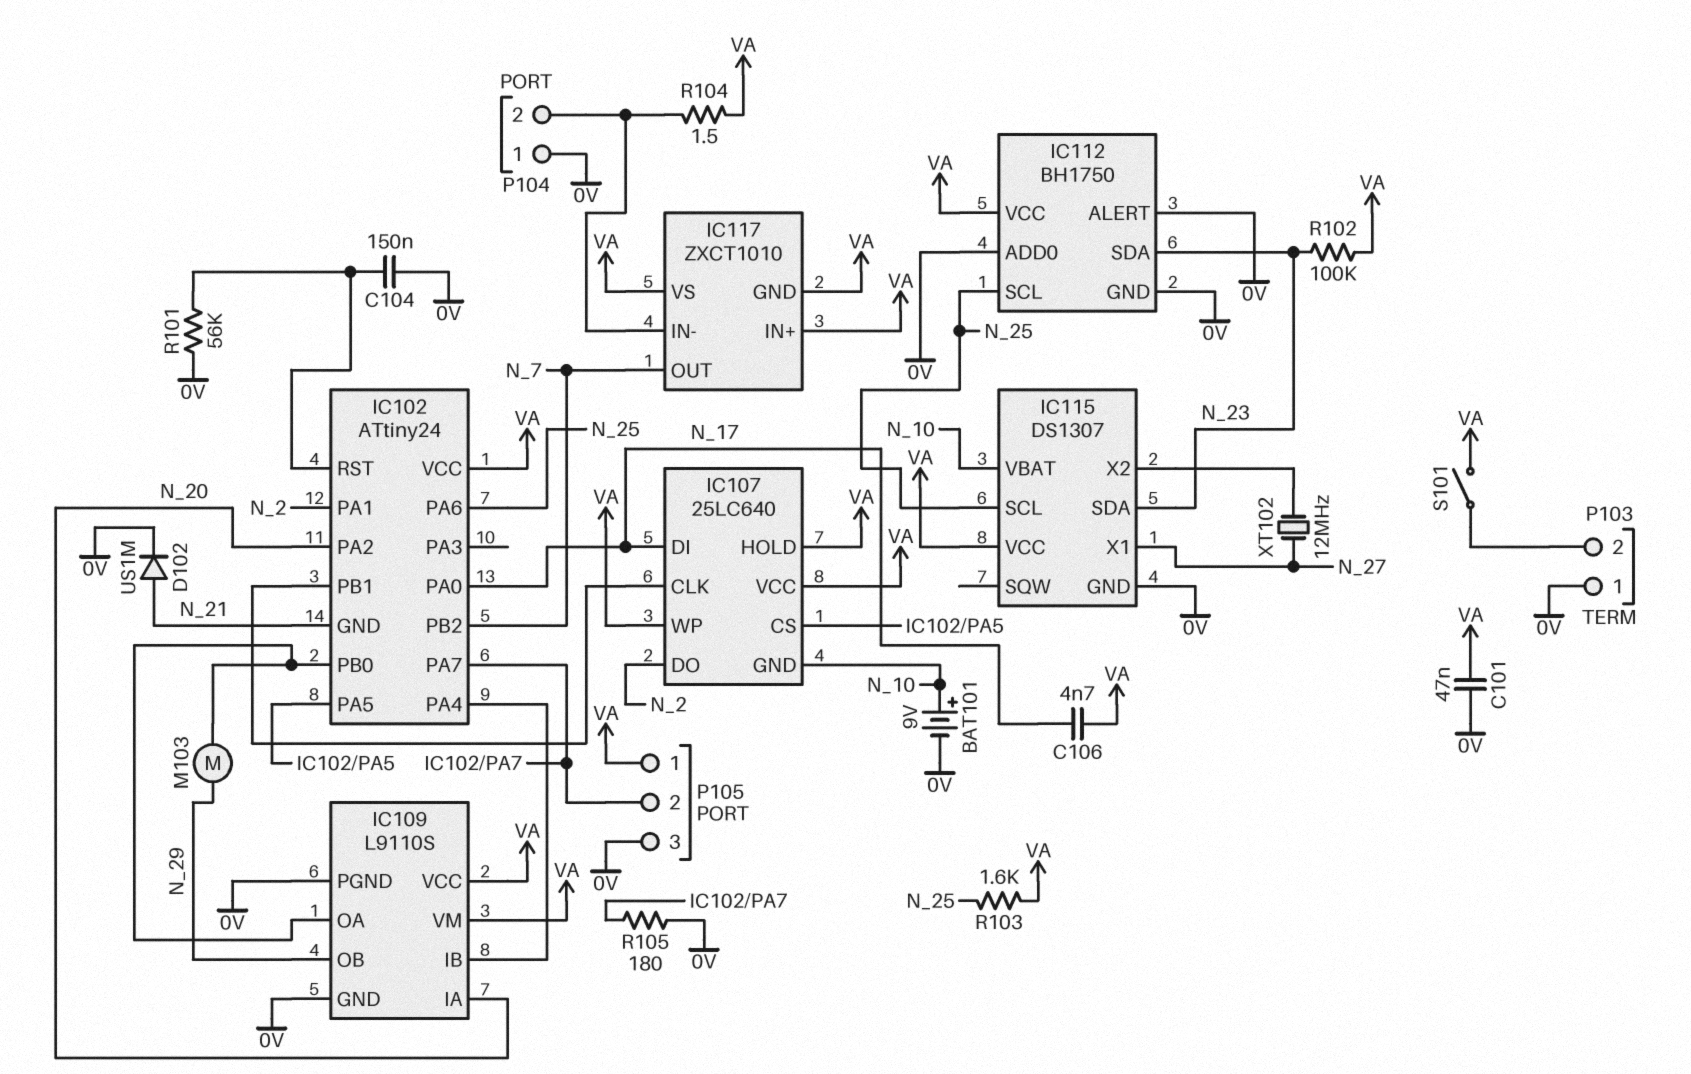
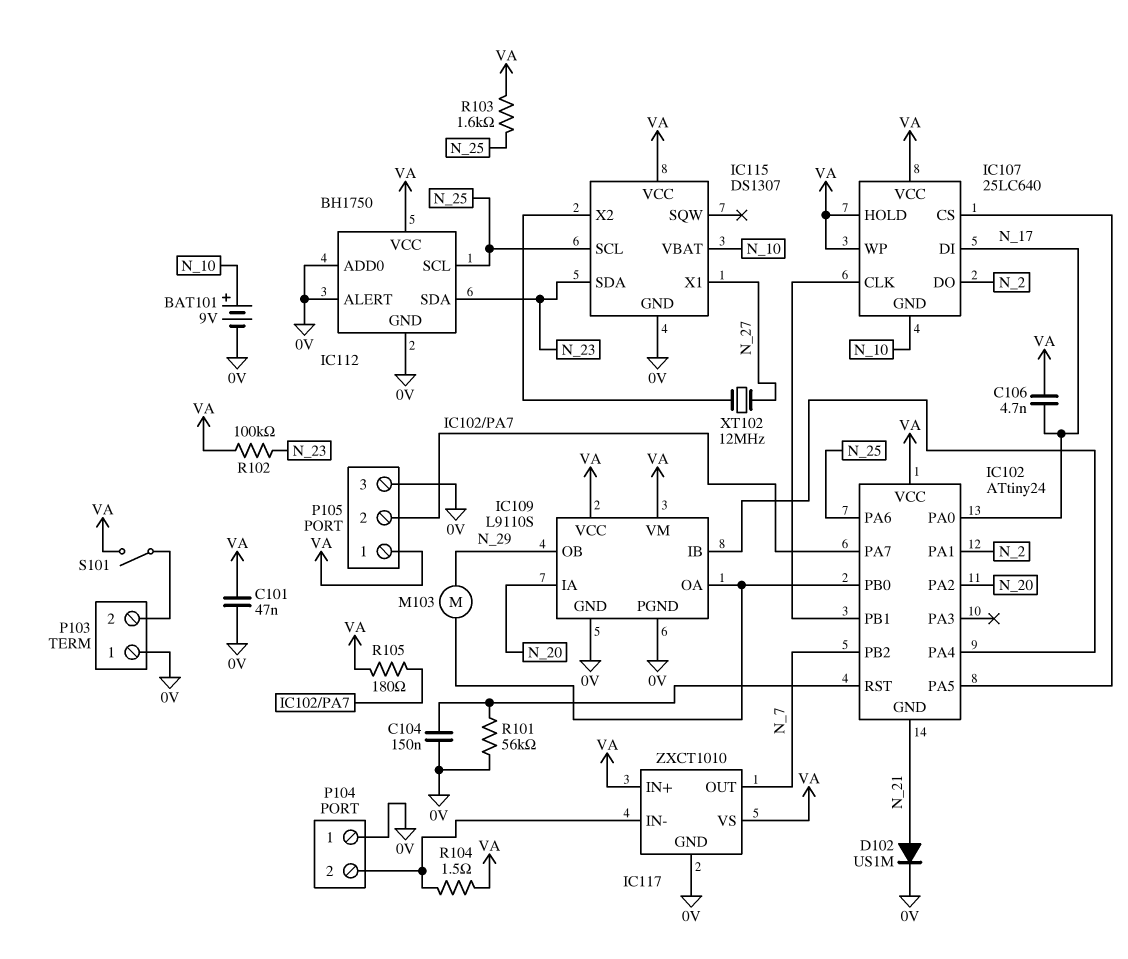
IC117 pin GND: VA -> 0V
R105: 180 (0V, IC102/PA7) -> 180 (IC102/PA7, VA)

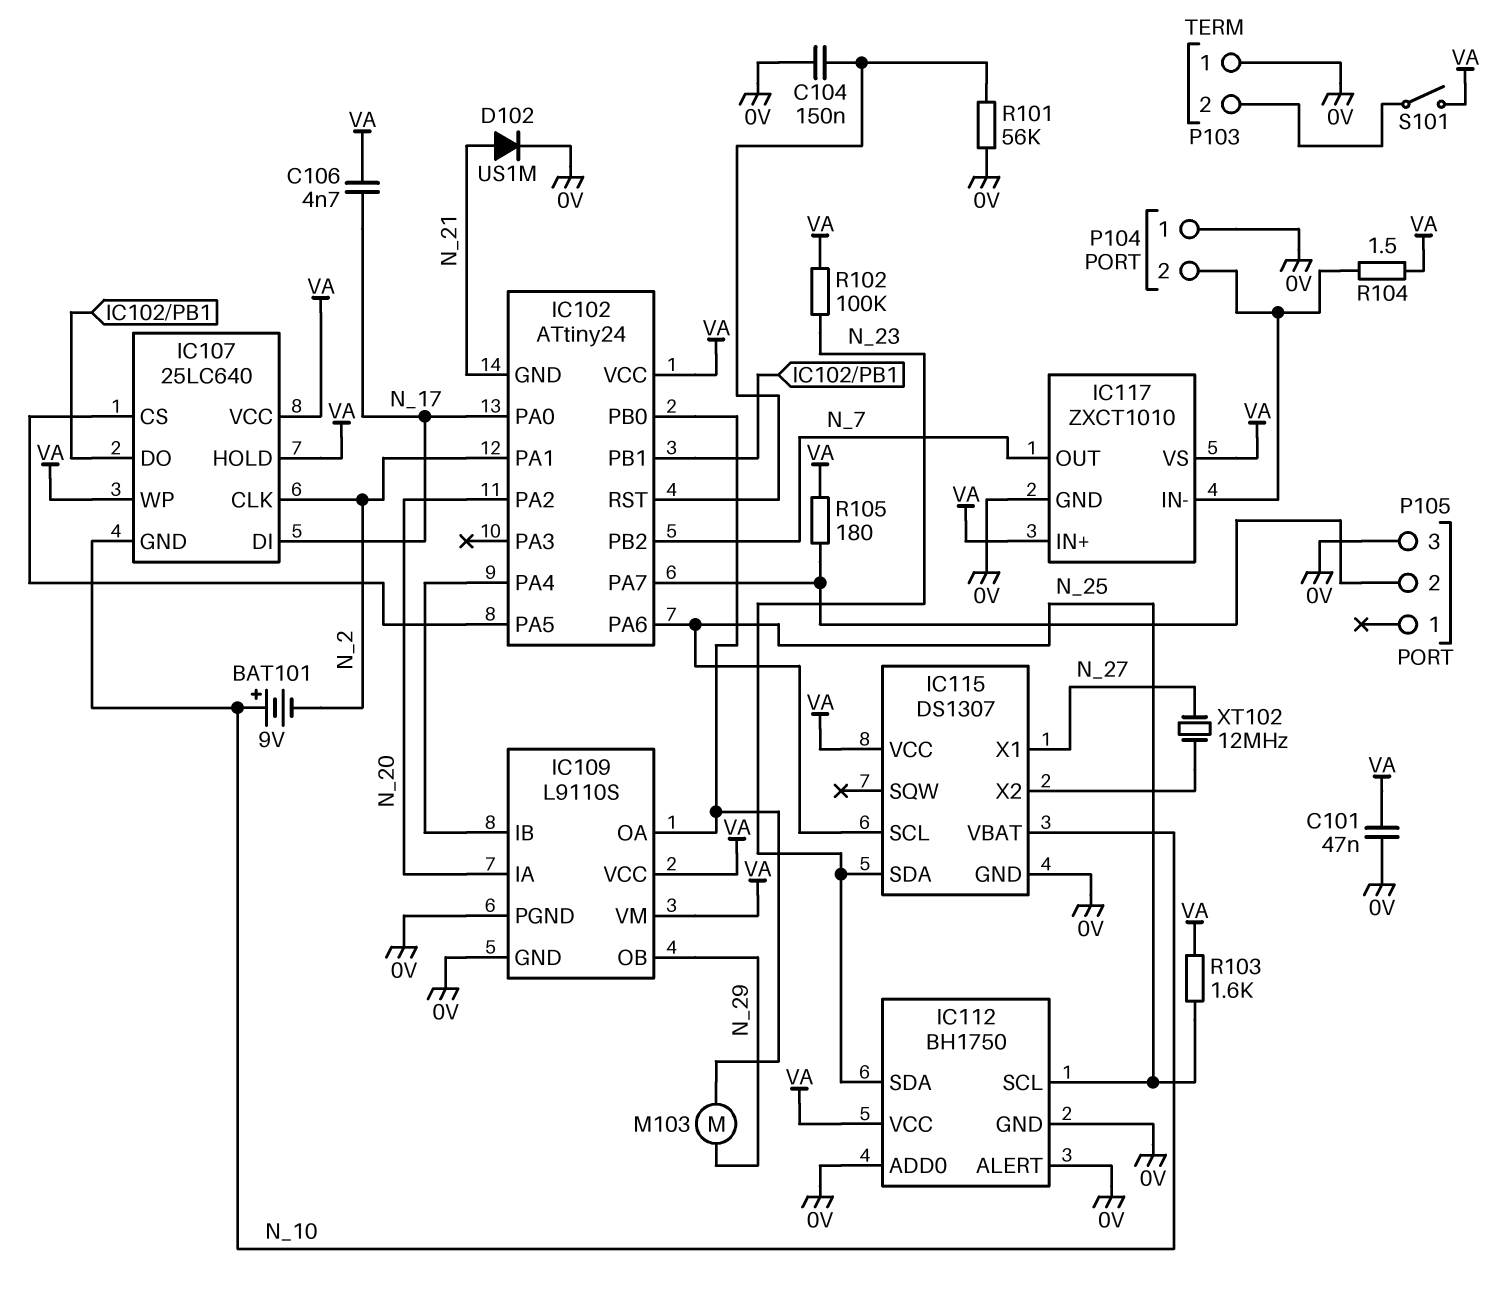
BAT101: 9V (plus N_10, minus 0V) -> 9V (plus N_10, minus N_2)
IC107 pin CLK: IC102/PB1 -> N_2
IC107 pin DO: N_2 -> IC102/PB1
P105 pin 1: VA -> none

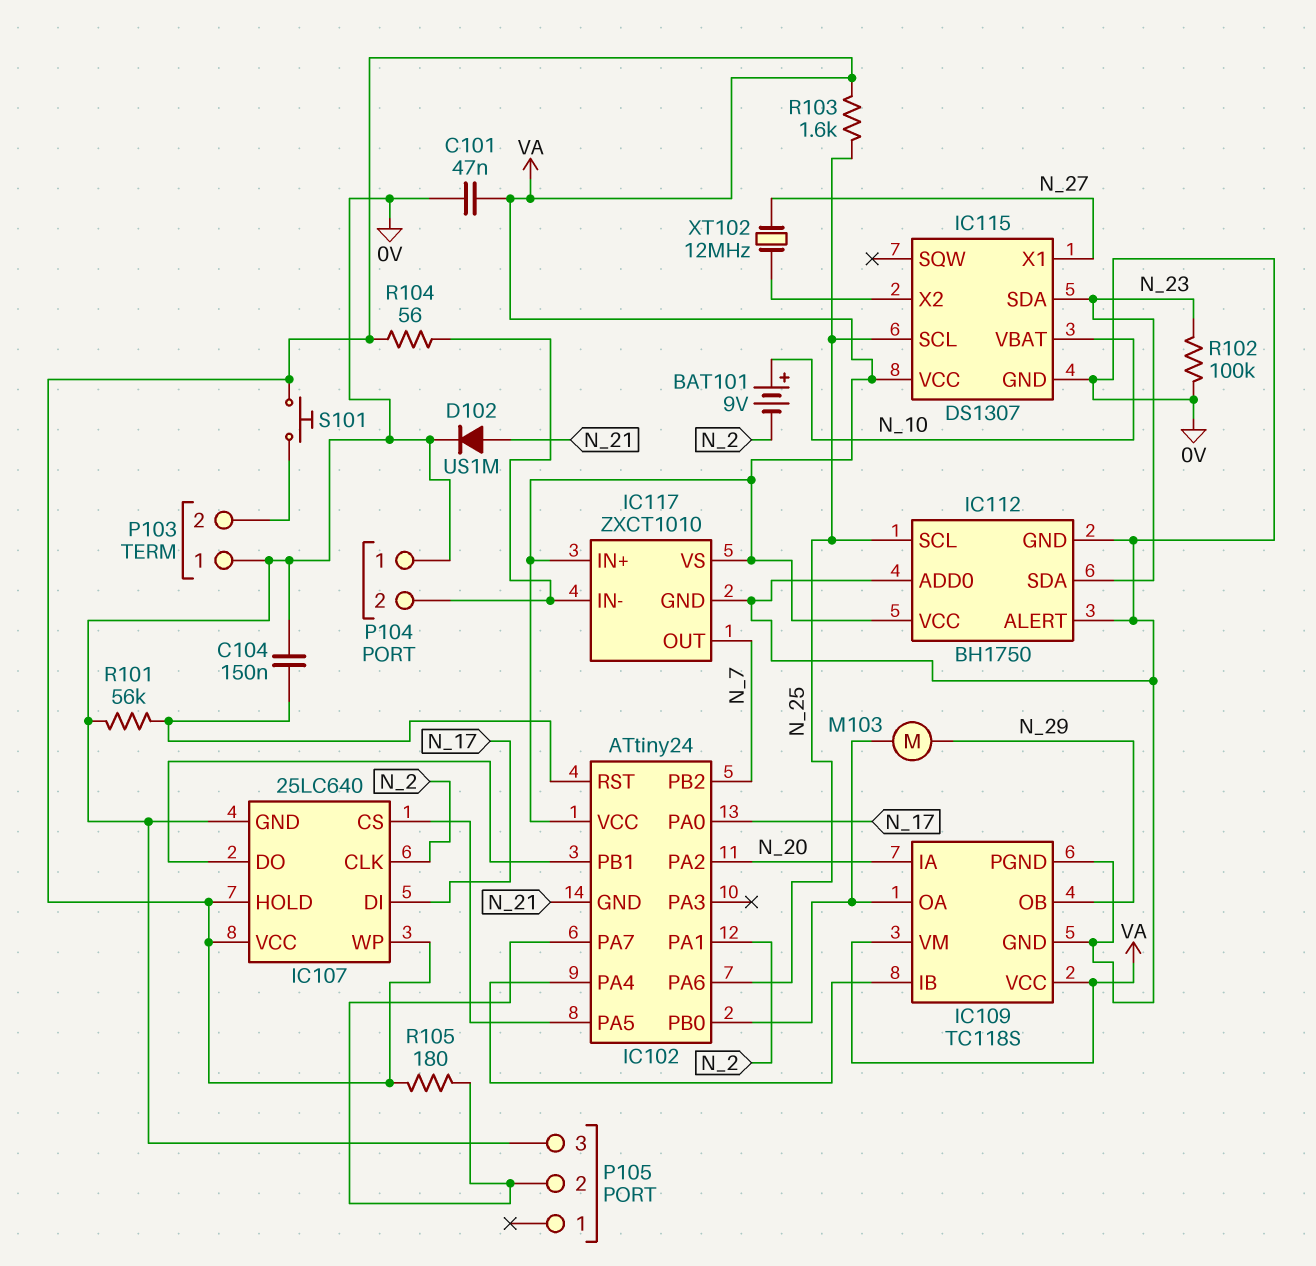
C106: 4.7nF (N_17, VA) -> none
IC107 pin GND: N_10 -> 0V
IC109: L9110S -> TC118S
R102: 100k (N_23, VA) -> 100k (0V, N_23)
R104: 1.5 (IC117/IN-, VA) -> 56 (IC117/IN-, VA)
S101: switch (P103/2, VA) -> button (P103/2, VA)

